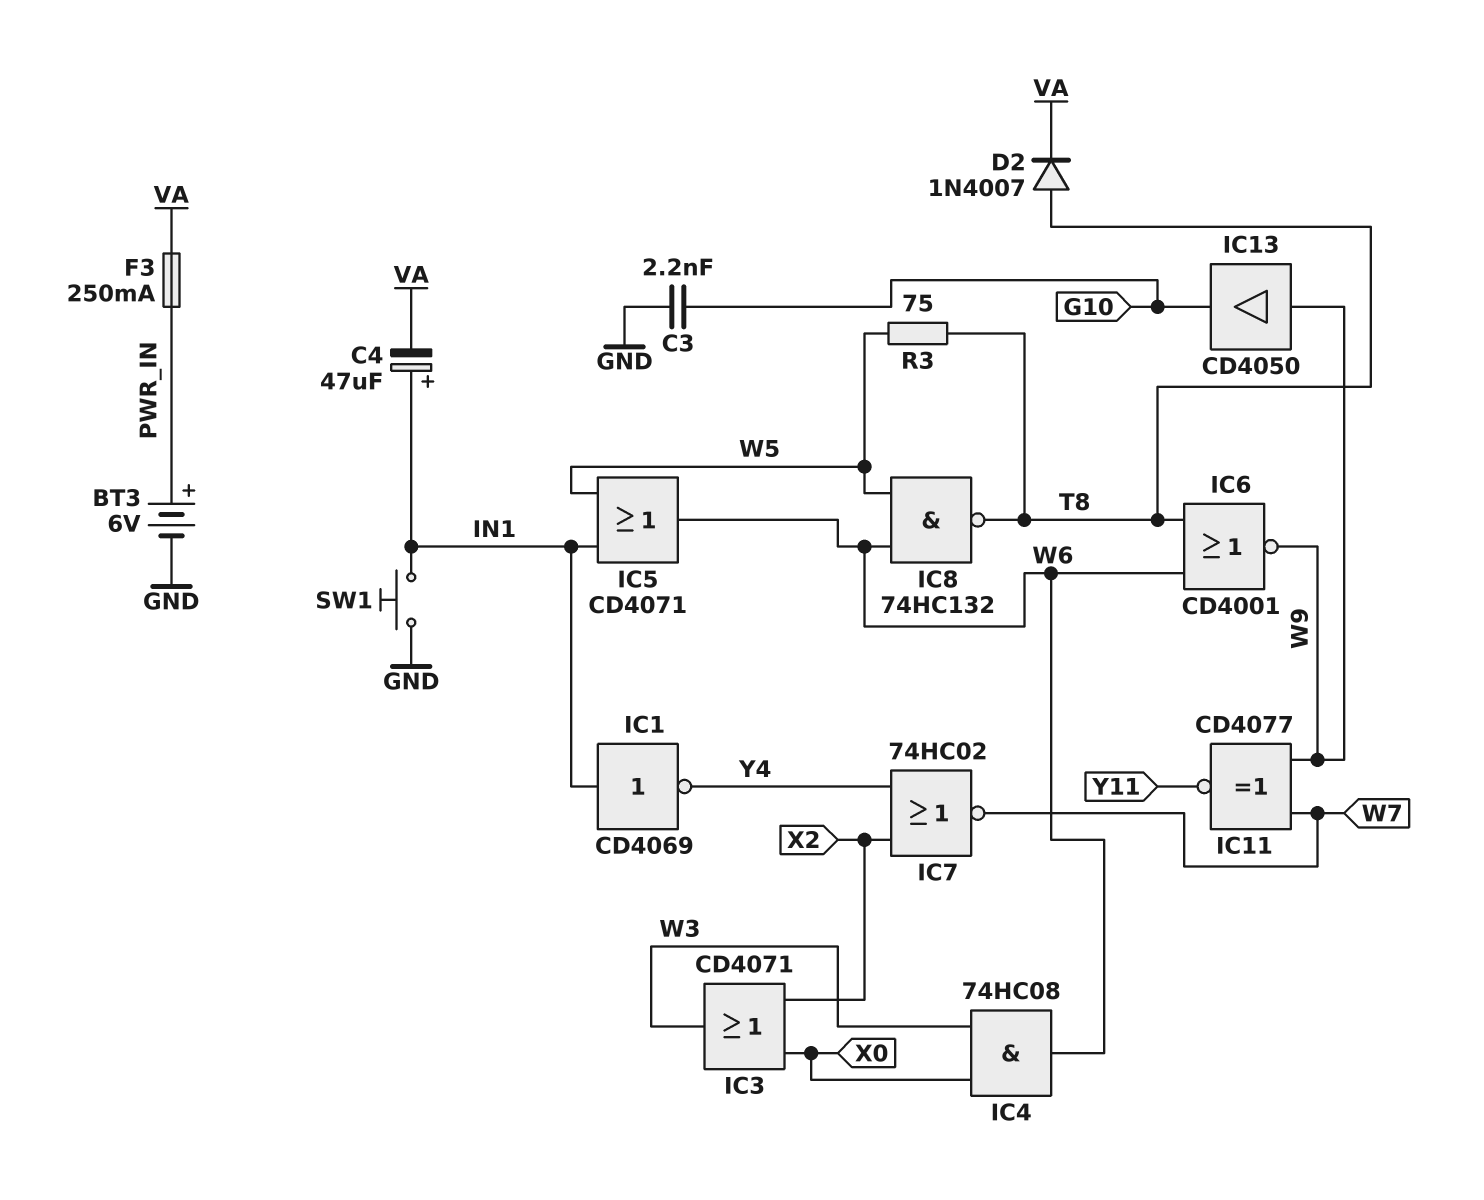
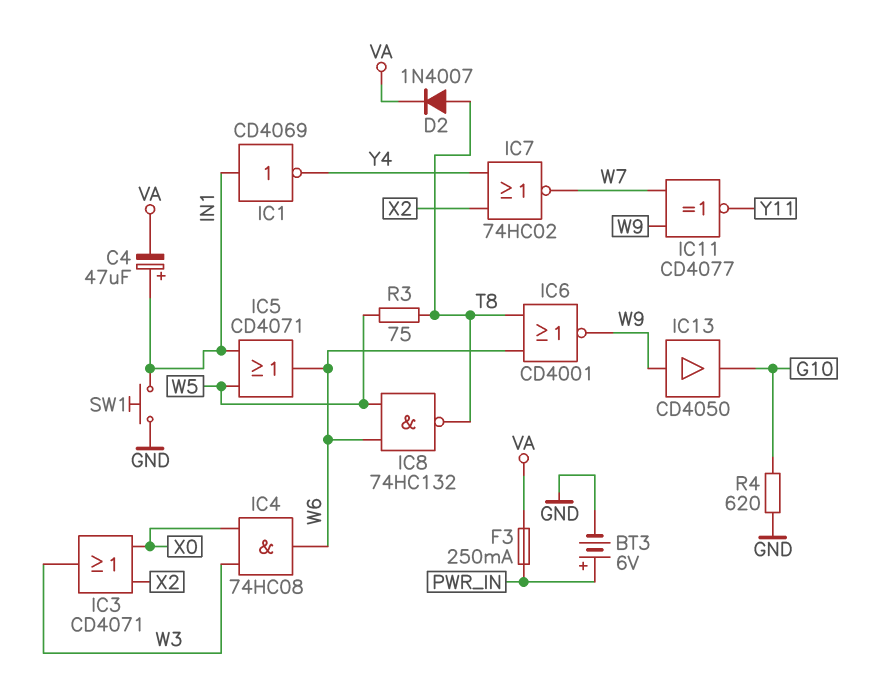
C3: 2.2nF (G10, GND) -> none
R4: none -> 620 (G10, GND)

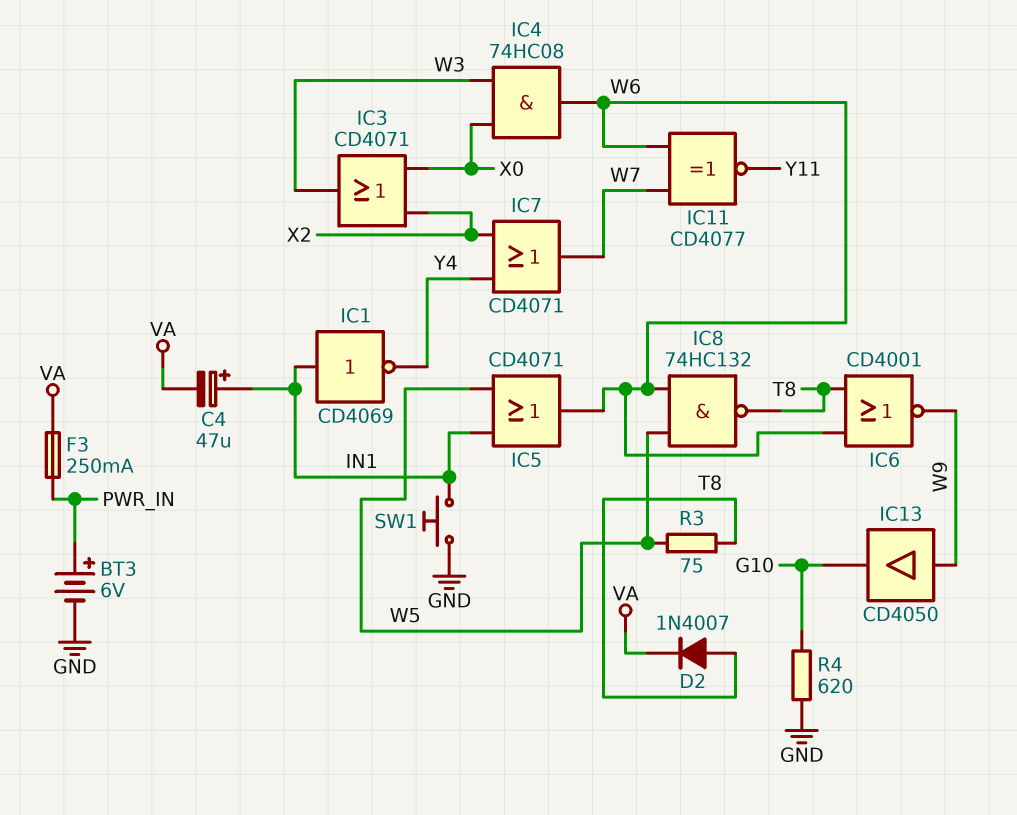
IC7: NOR 74HC02 (in X2, in Y4, out W7) -> OR CD4071 (in X2, in Y4, out W7)
IC11: XNOR CD4077 (in W7, in W9, out Y11) -> XNOR CD4077 (in W6, in W7, out Y11)

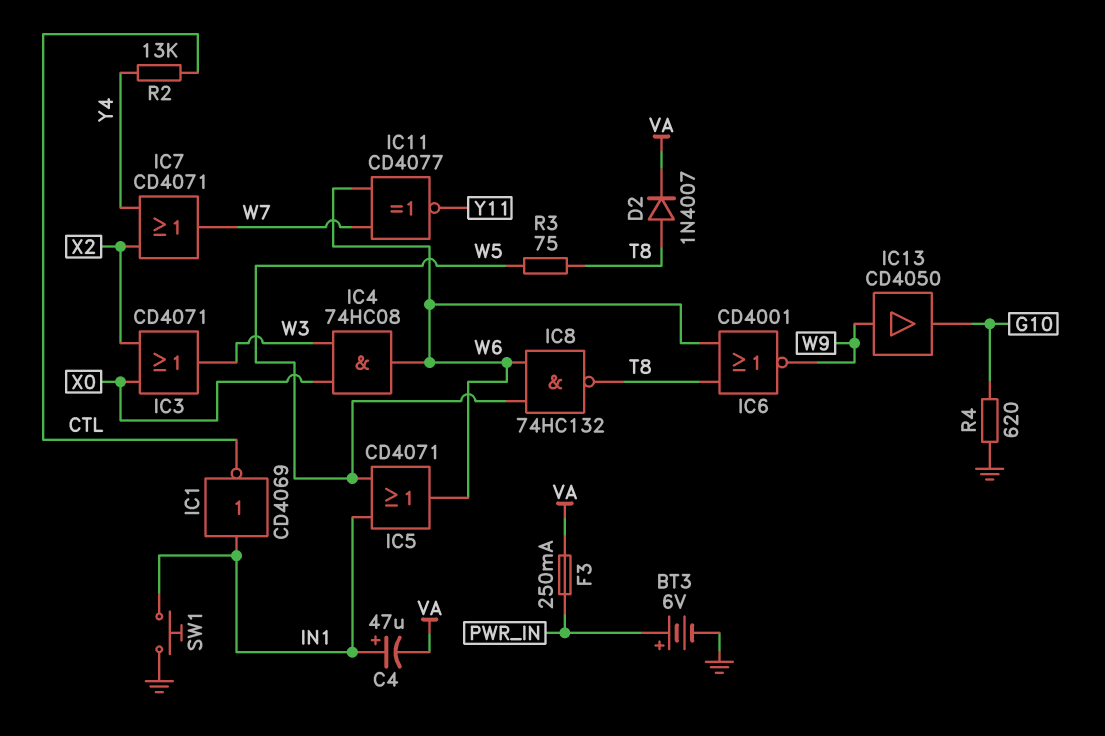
IC1: NOT CD4069 (in IN1, out Y4) -> NOT CD4069 (in IN1, out CTL)
R2: none -> 13k (CTL, Y4)

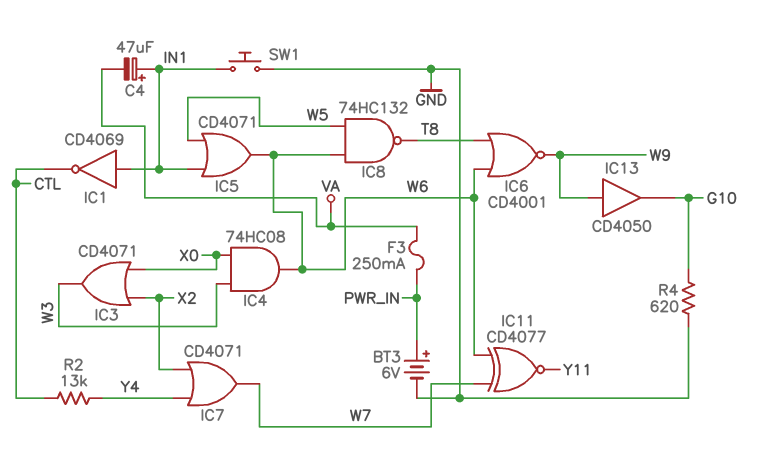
D2: diode 1N4007 (A T8, K VA) -> none
R3: 75 (T8, W5) -> none

